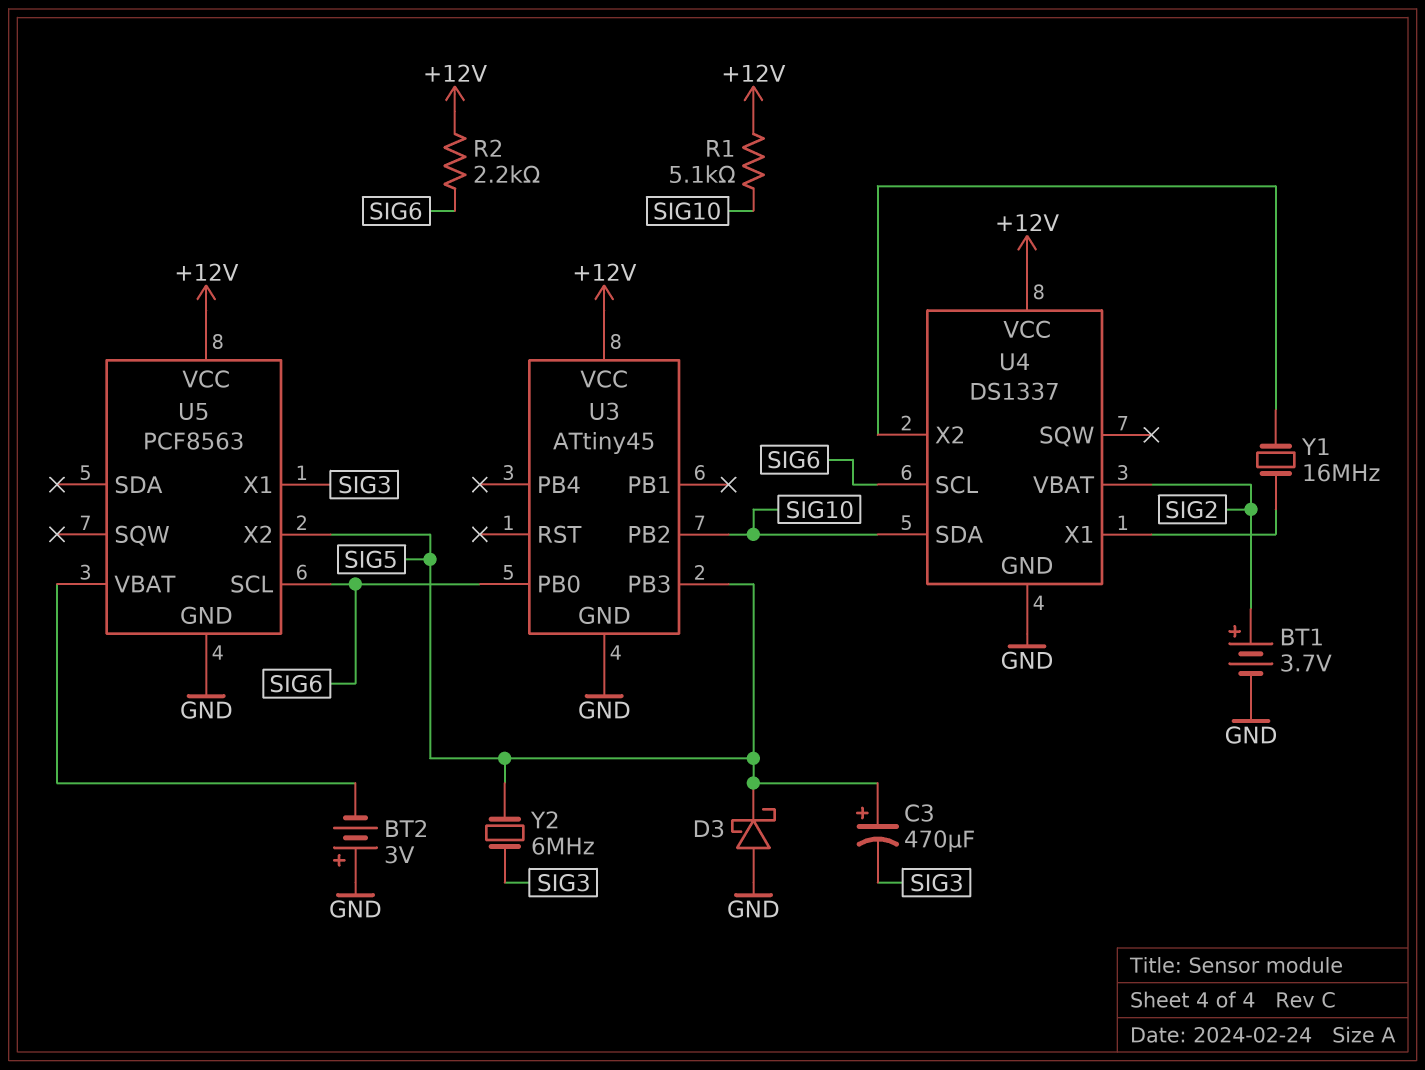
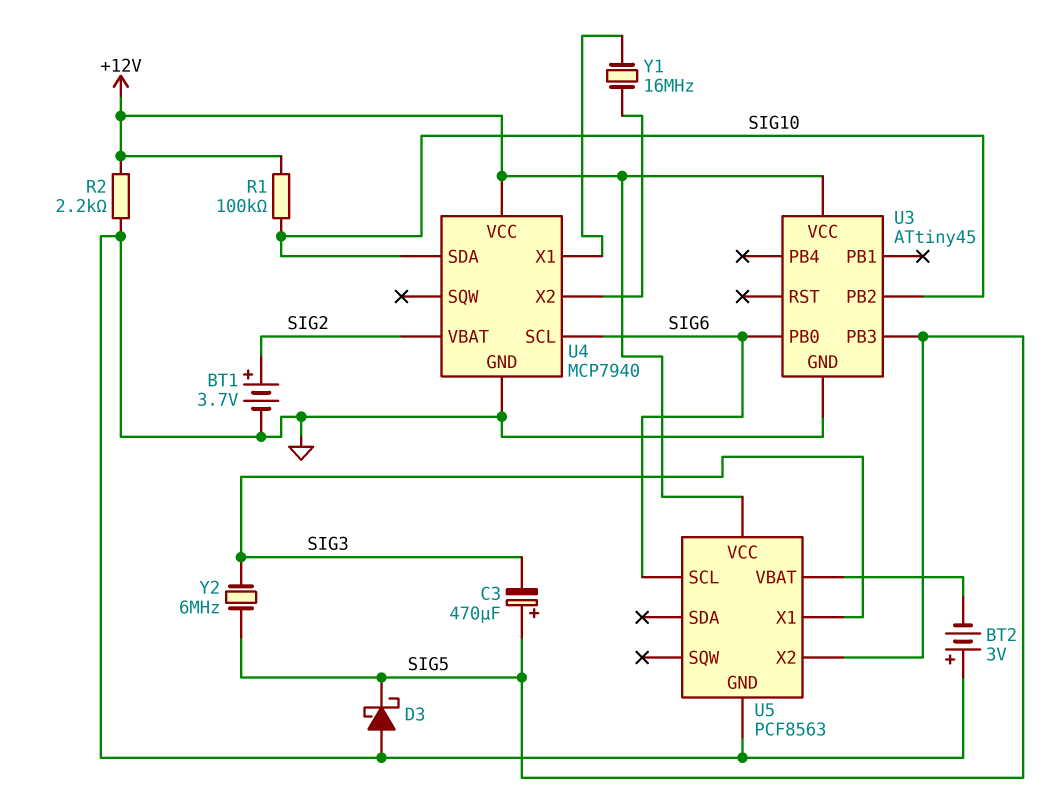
R1: 5.1k (+12V, SIG10) -> 100k (+12V, SIG10)
R2: 2.2k (+12V, SIG6) -> 2.2k (+12V, GND)
U4: DS1337 -> MCP7940

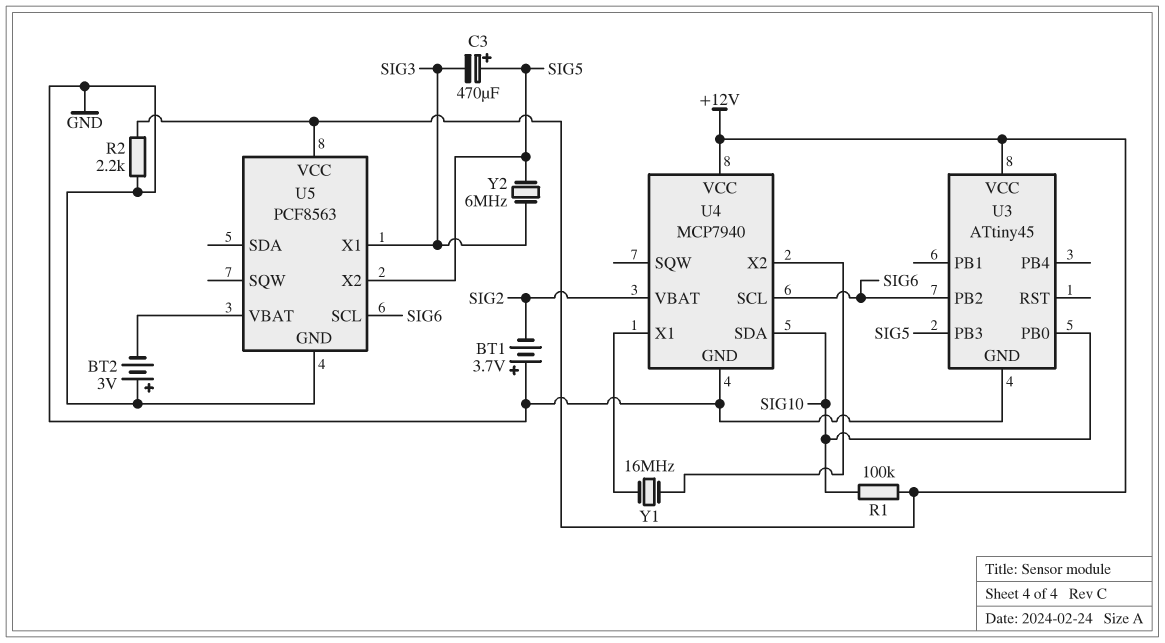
BT1: 3.7V (plus SIG2, minus GND) -> 3.7V (plus GND, minus SIG2)
D3: schottky (A GND, K SIG5) -> none
U3 pin PB0: SIG6 -> SIG10
U3 pin PB2: SIG10 -> SIG6

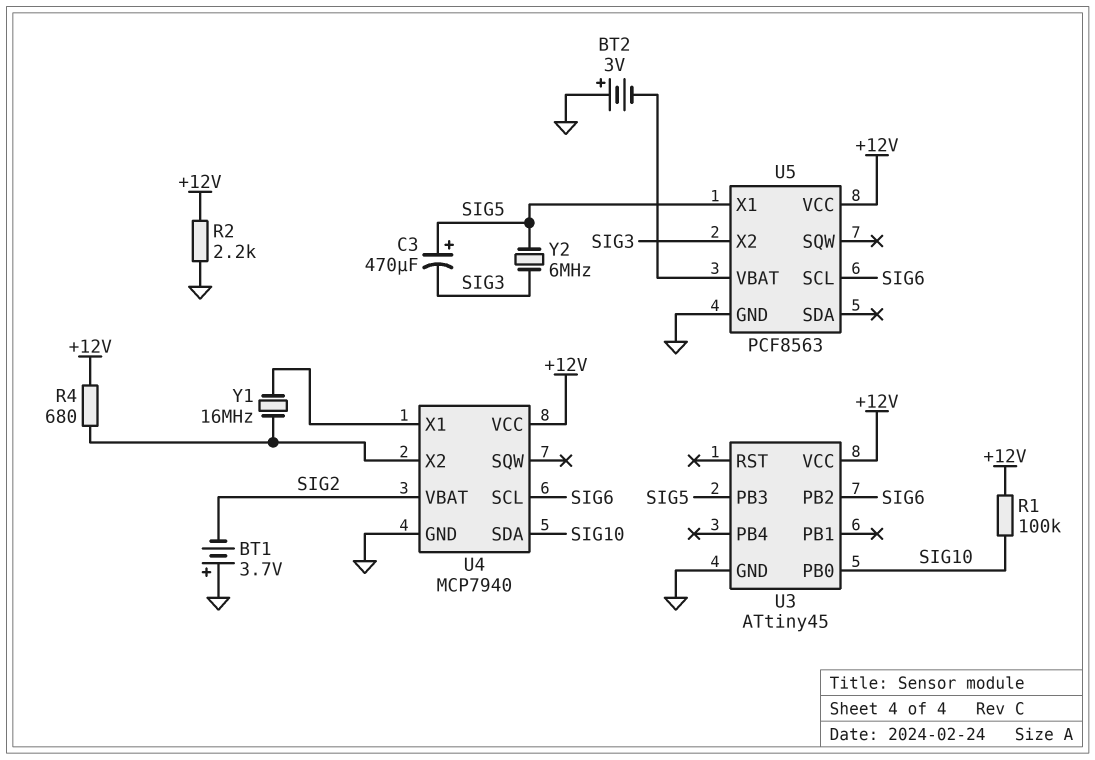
R4: none -> 680 (+12V, U4/X2)
U5 pin X1: SIG3 -> SIG5
U5 pin X2: SIG5 -> SIG3

